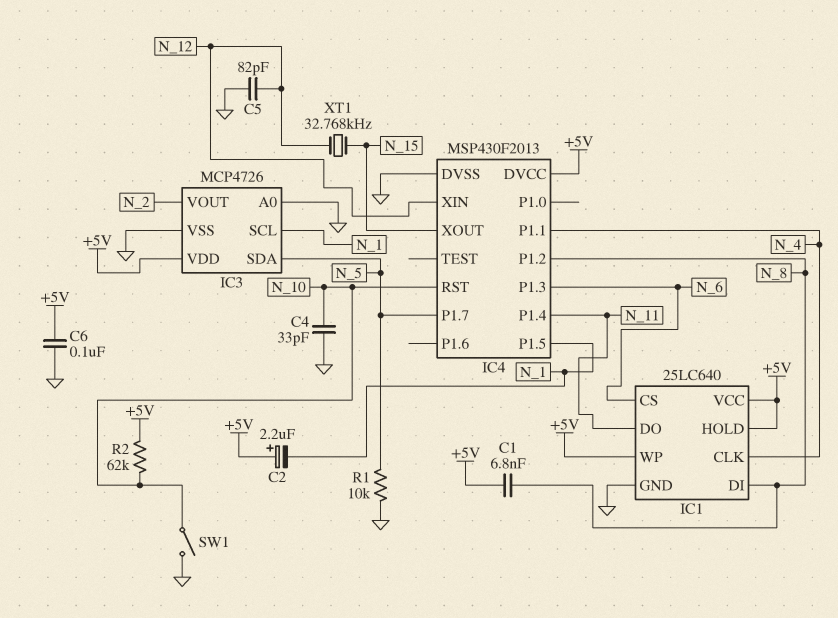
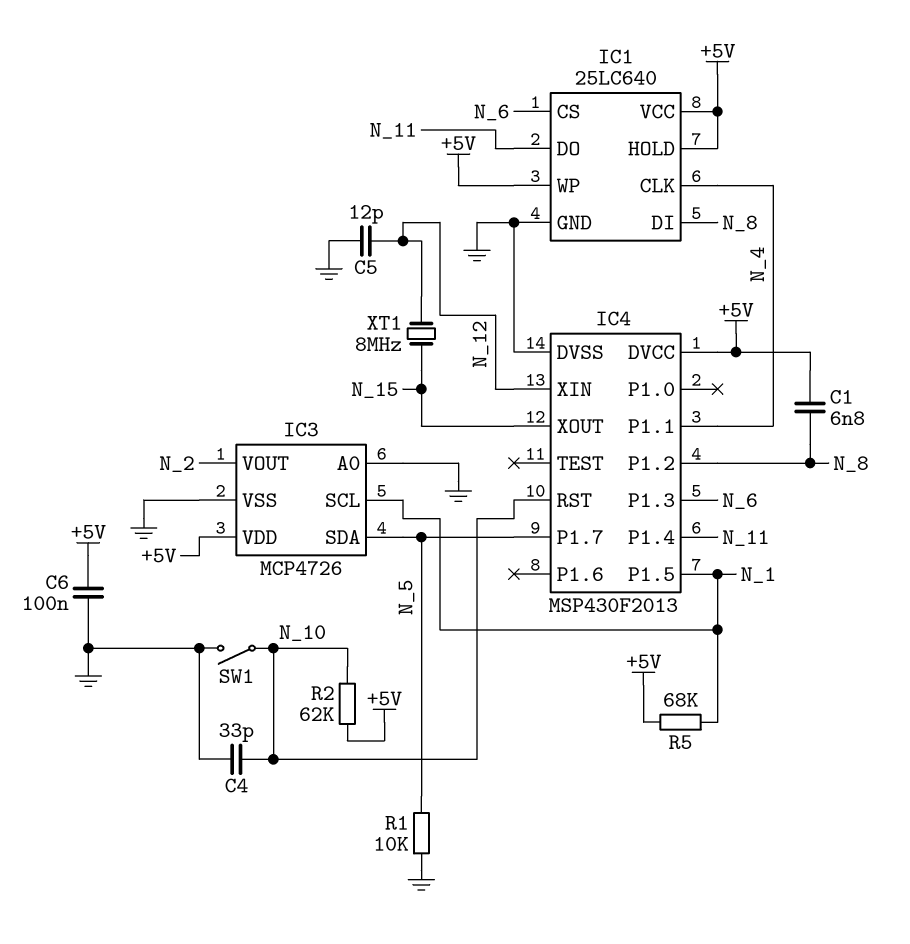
C2: 2.2uF (plus +5V, minus N_1) -> none
C5: 82pF (GND, N_12) -> 12pF (GND, N_12)
R5: none -> 68k (+5V, N_1)
XT1: 32.768kHz (N_12, N_15) -> 8MHz (N_12, N_15)

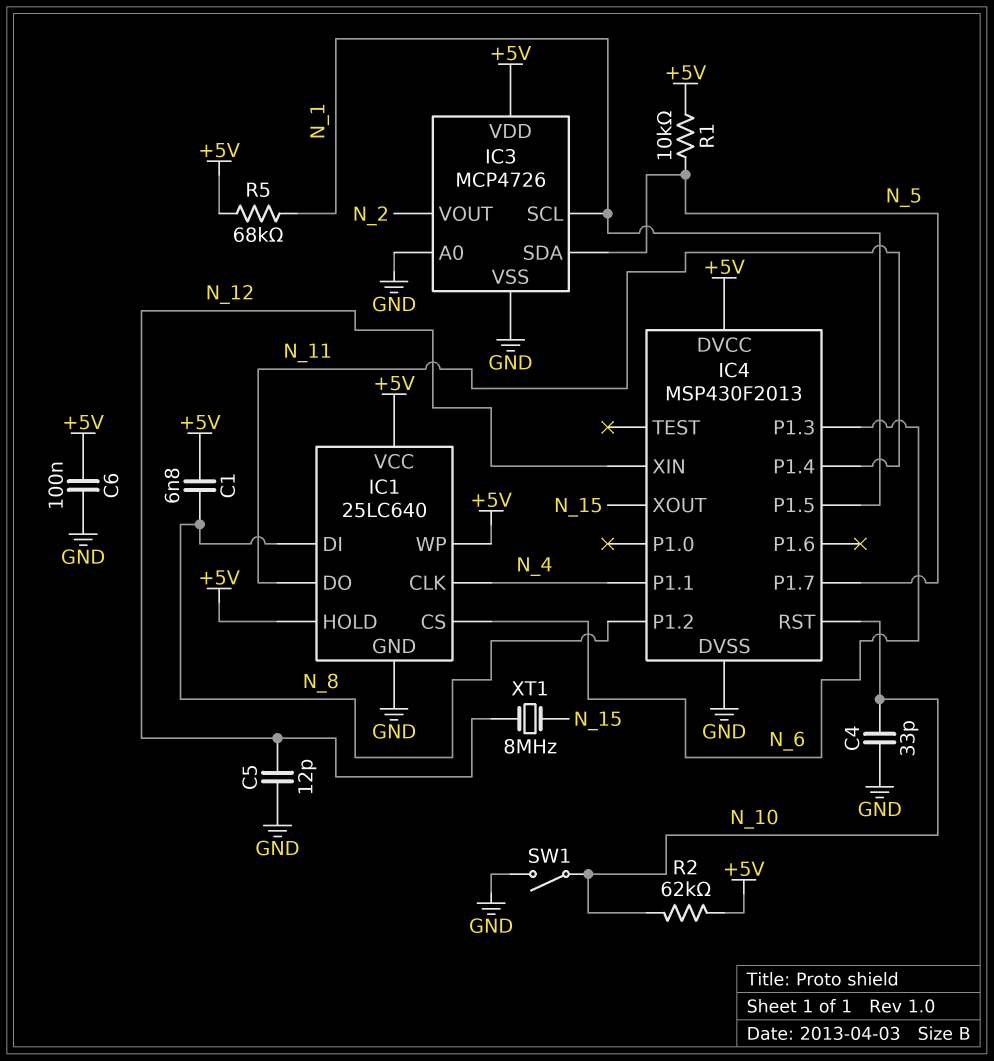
R1: 10k (GND, N_5) -> 10k (+5V, N_5)

